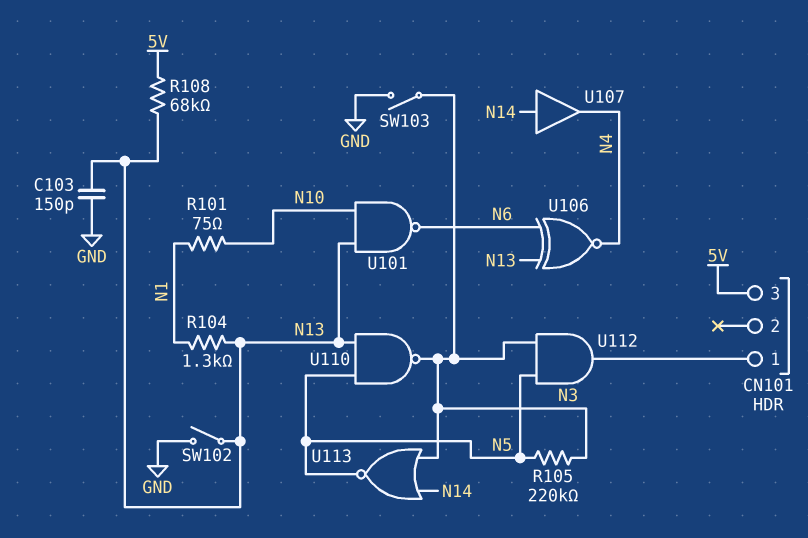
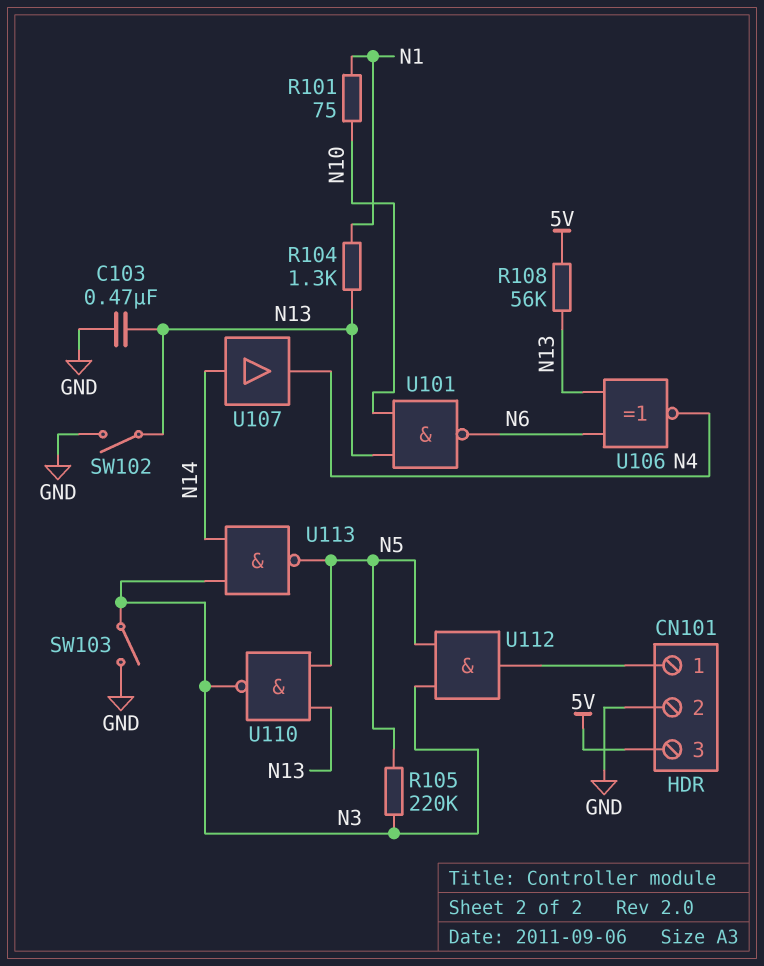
C103: 150pF (GND, N13) -> 470nF (GND, N13)
CN101 pin 2: none -> GND
R108: 68k (5V, N13) -> 56k (5V, N13)
U113: NOR (in N3, in N14, out N5) -> NAND (in N3, in N14, out N5)

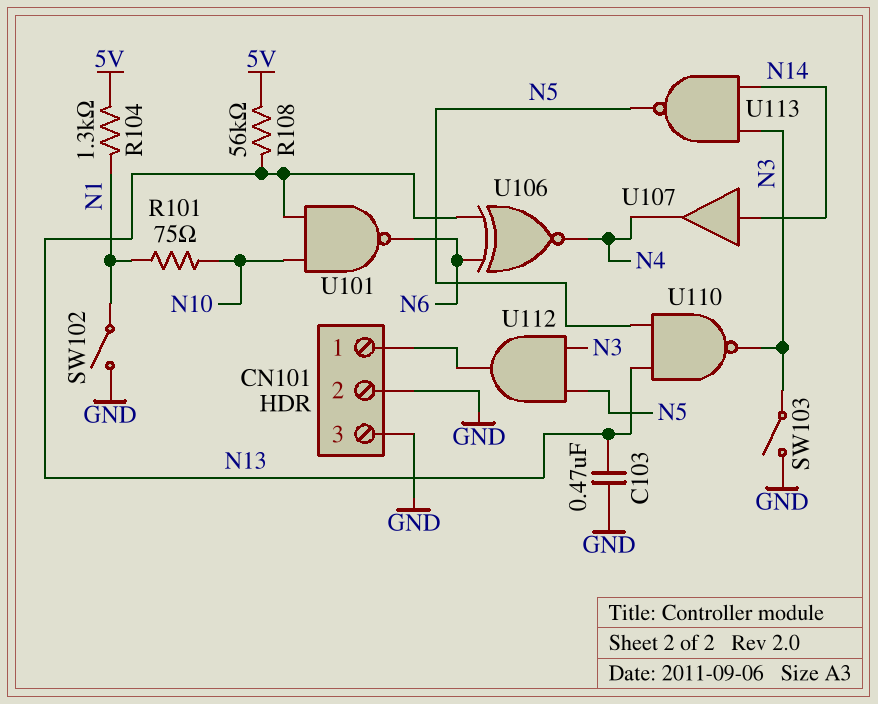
CN101 pin 3: 5V -> GND
R104: 1.3k (N1, N13) -> 1.3k (5V, N1)
R105: 220k (N3, N5) -> none
SW102: switch (GND, N13) -> switch (GND, N1)

